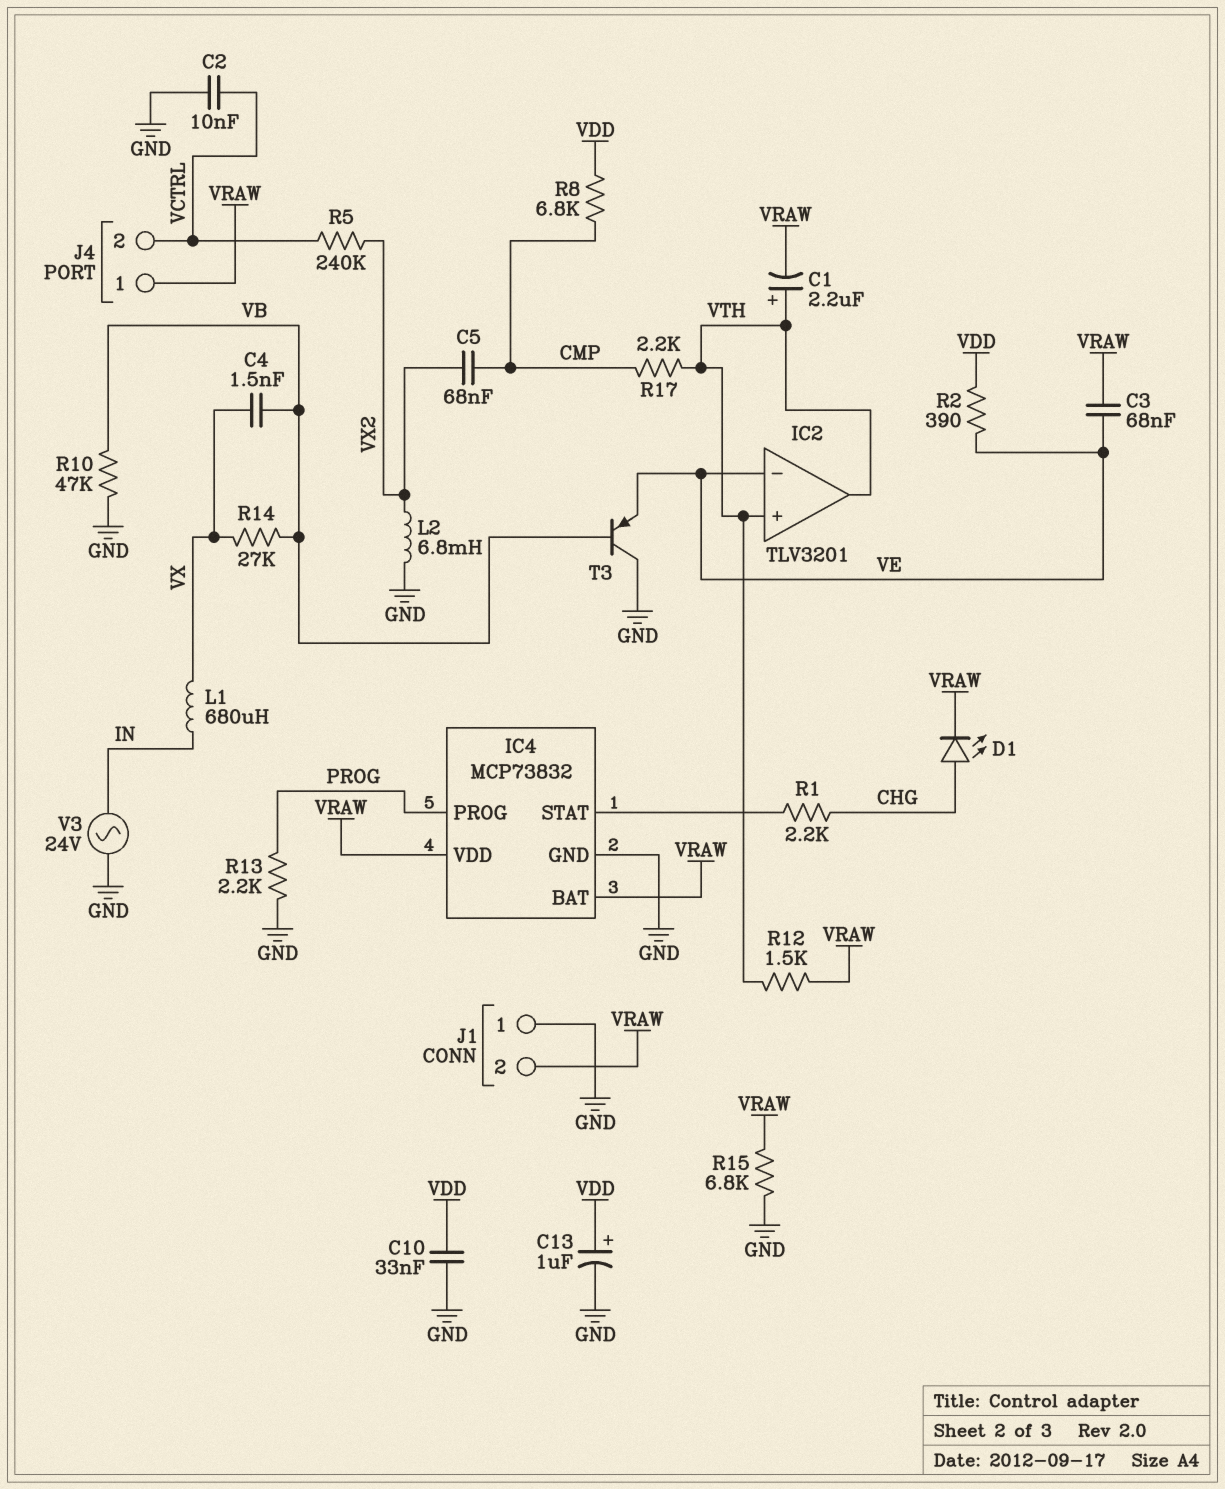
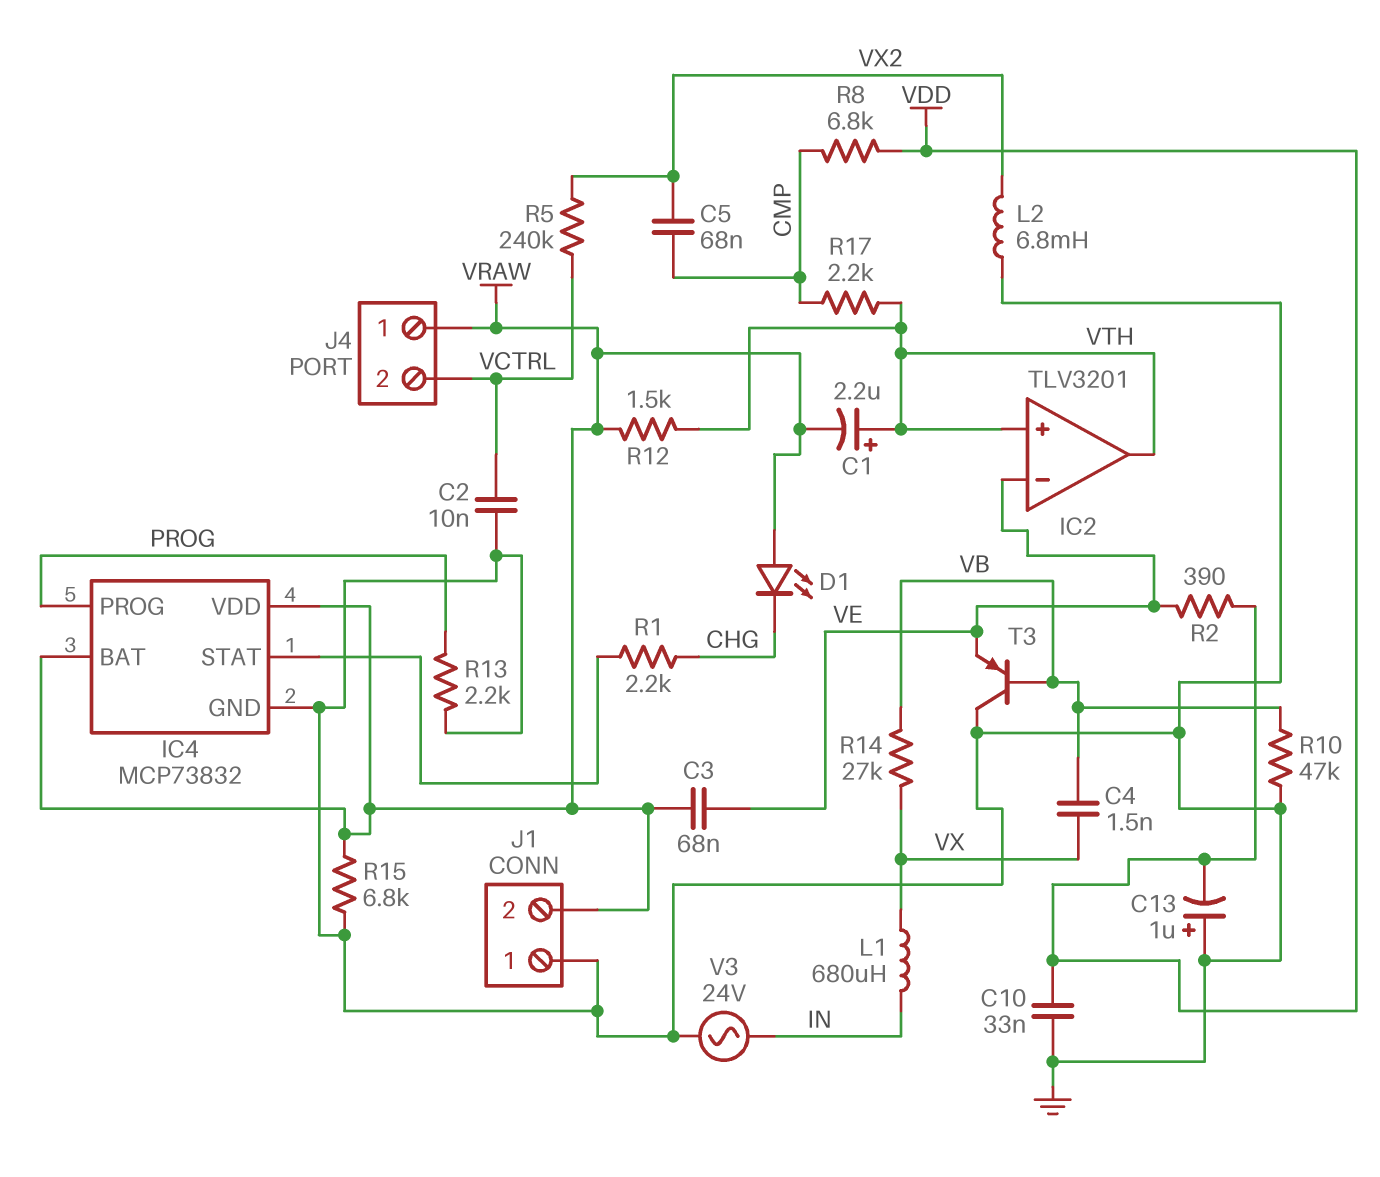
C13: 1uF (plus VDD, minus GND) -> 1uF (plus GND, minus VDD)
D1: LED (A CHG, K VRAW) -> LED (A VRAW, K CHG)

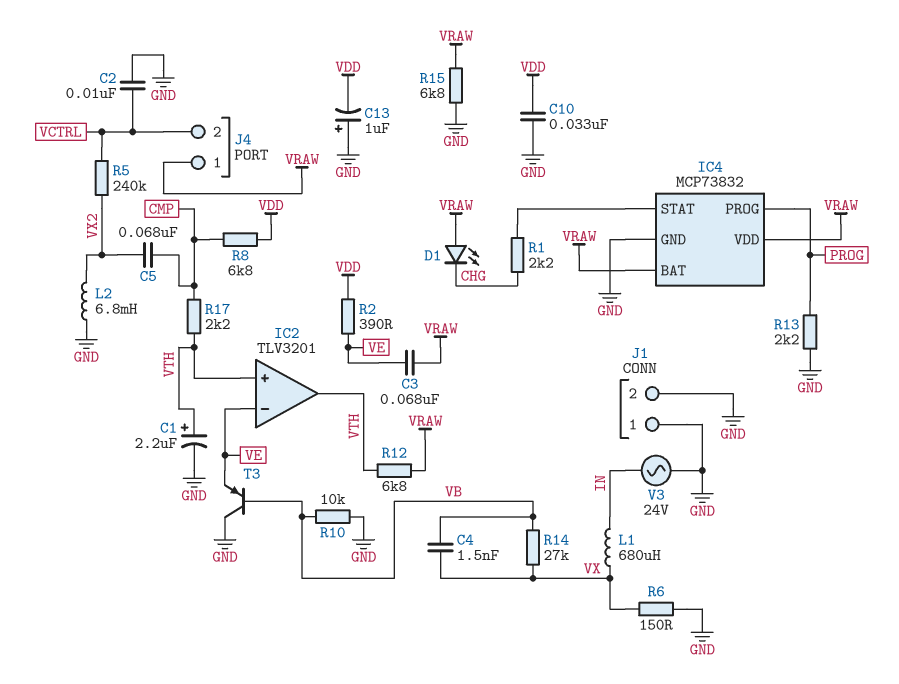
C1: 2.2uF (plus VTH, minus VRAW) -> 2.2uF (plus VTH, minus GND)
J1 pin 2: VRAW -> GND
R6: none -> 150 (GND, VX)
R10: 47k (GND, VB) -> 10k (GND, VB)
R12: 1.5k (VRAW, VTH) -> 6.8k (VRAW, VTH)

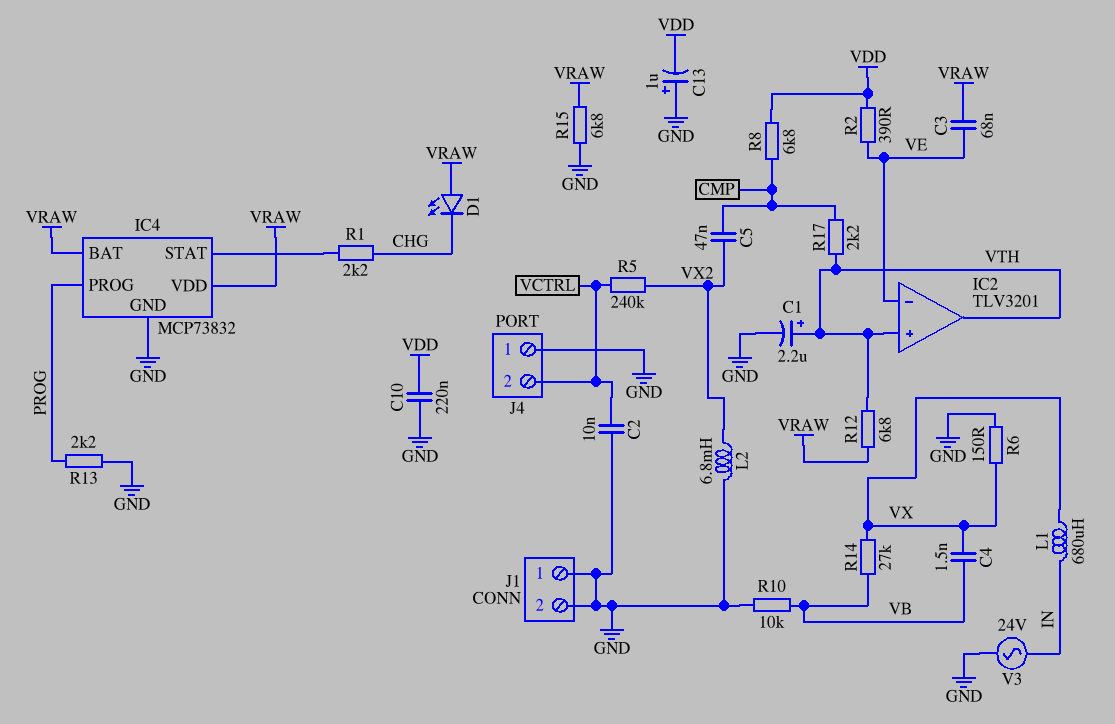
C5: 68nF (CMP, VX2) -> 47nF (CMP, VX2)
C10: 33nF (GND, VDD) -> 220nF (GND, VDD)
J4 pin 1: VRAW -> GND
T3: PNP (B VB, C GND, E VE) -> none

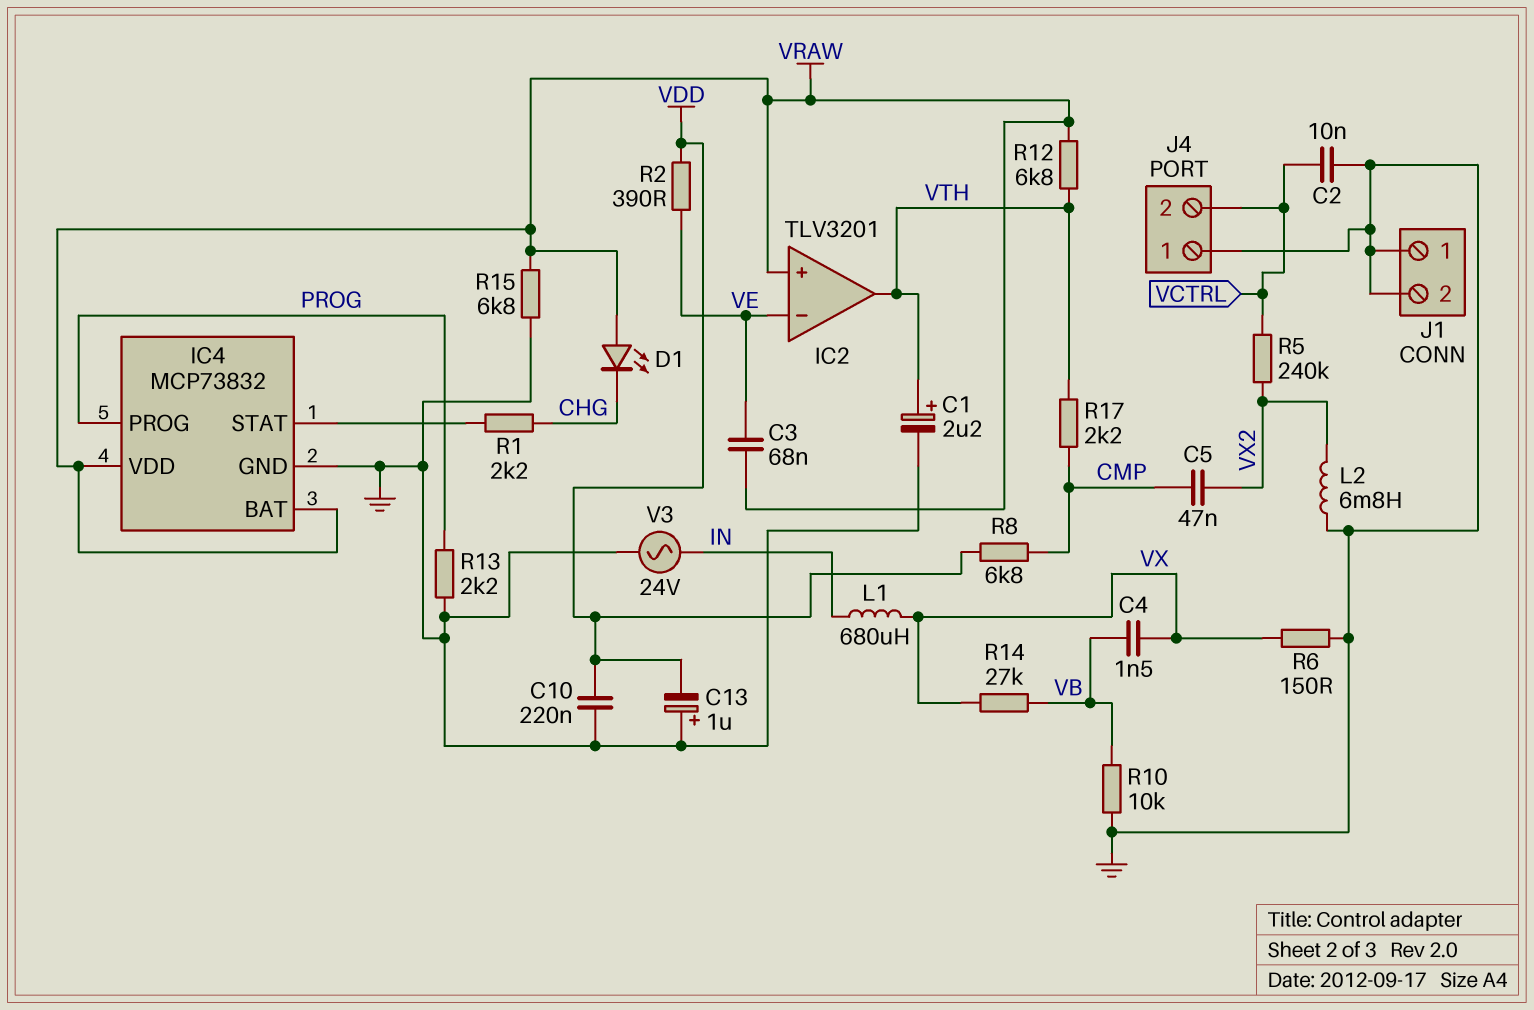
IC2 pin in+: VTH -> VRAW

